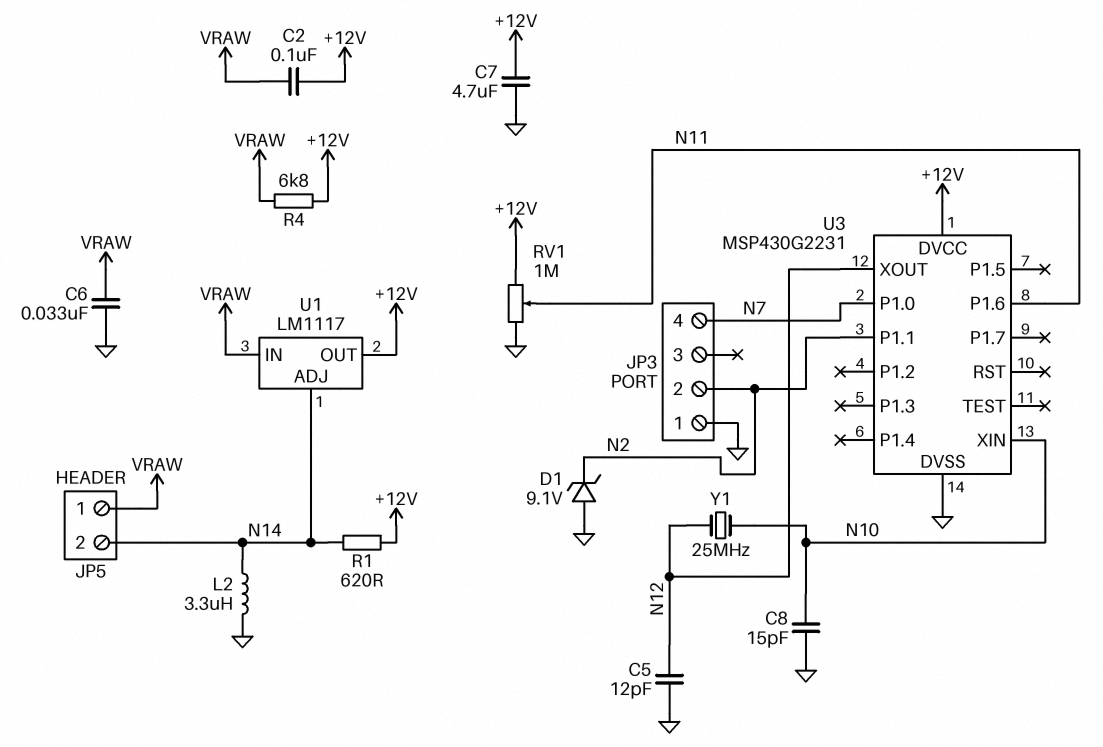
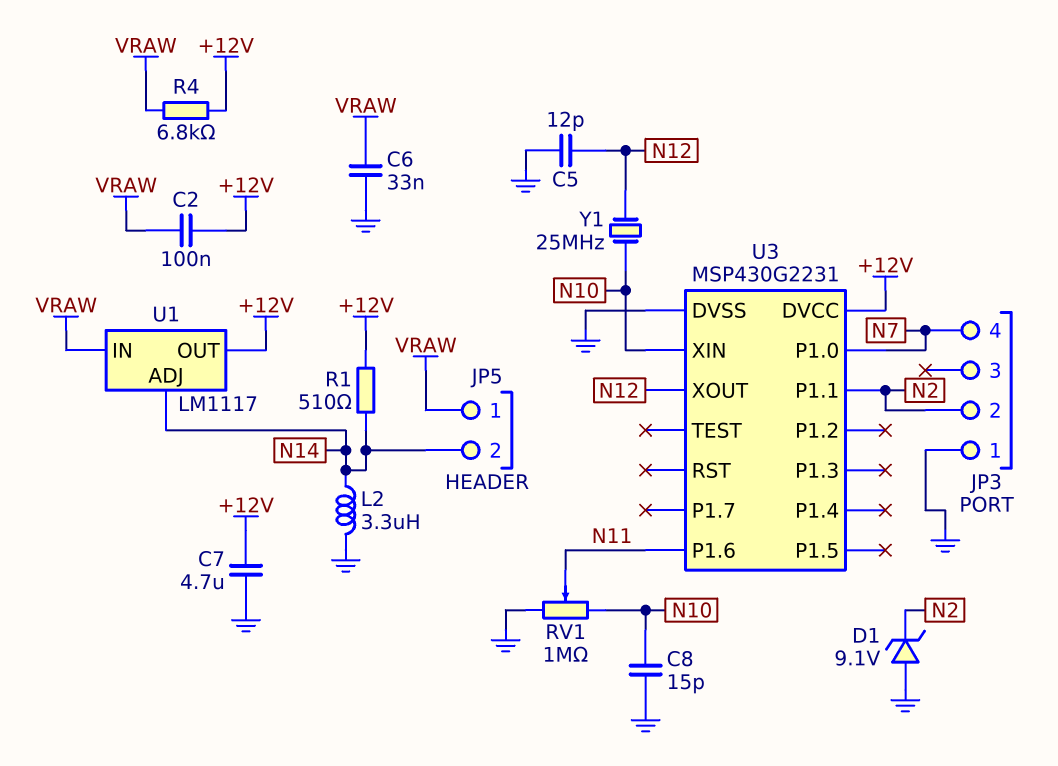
R1: 620 (+12V, N14) -> 510 (+12V, N14)
RV1: 1M (+12V, GND, wiper N11) -> 1M (GND, N10, wiper N11)

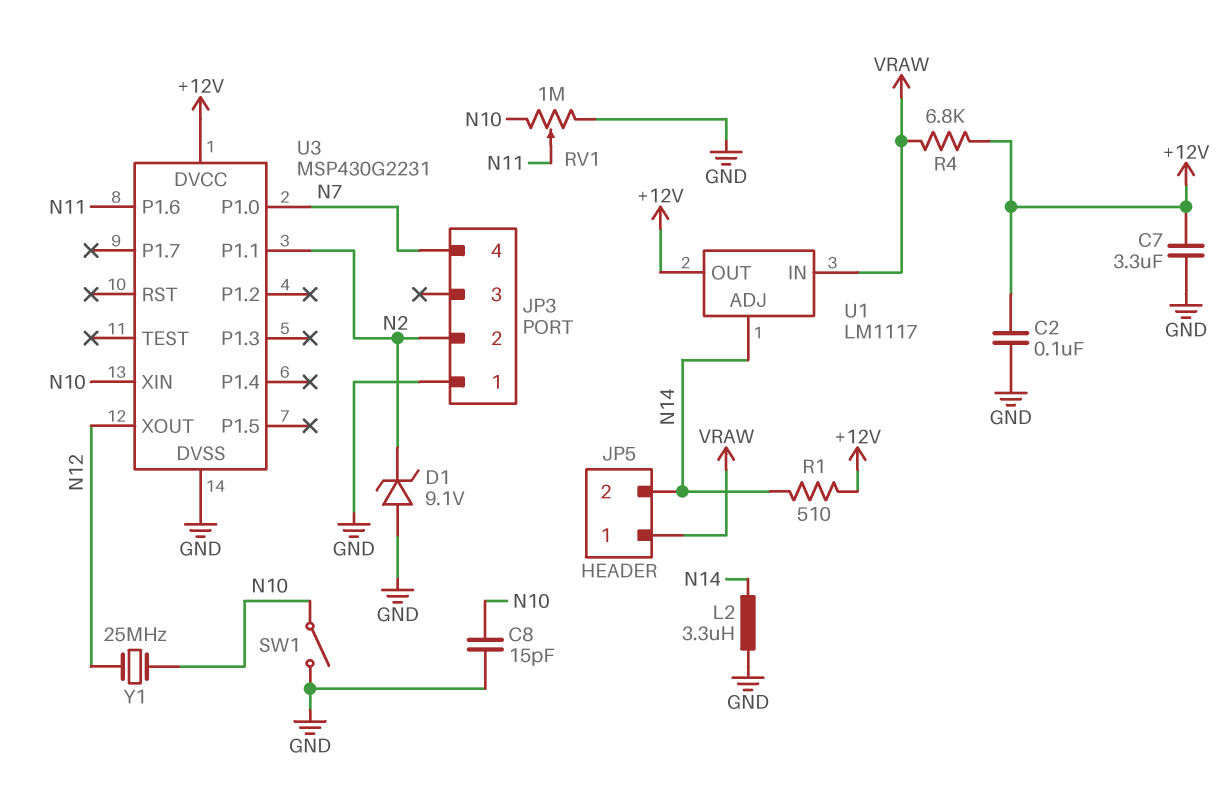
C2: 100nF (+12V, VRAW) -> 100nF (+12V, GND)
C5: 12pF (GND, N12) -> none
C6: 33nF (GND, VRAW) -> none
C7: 4.7uF (+12V, GND) -> 3.3uF (+12V, GND)
SW1: none -> switch (GND, N10)

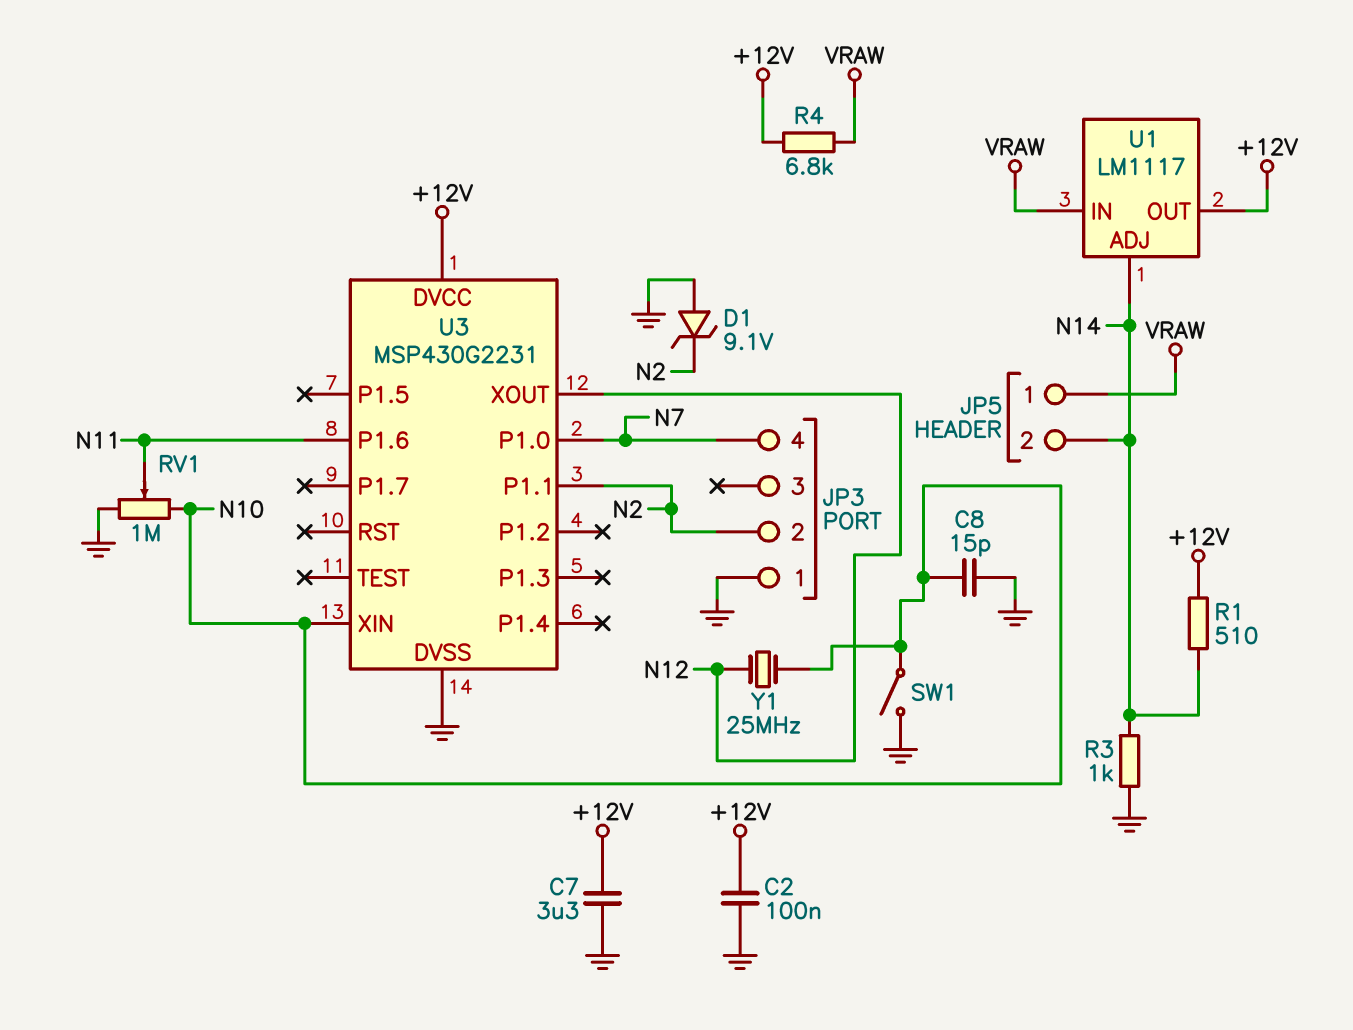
L2: 3.3uH (GND, N14) -> none
R3: none -> 1k (GND, N14)

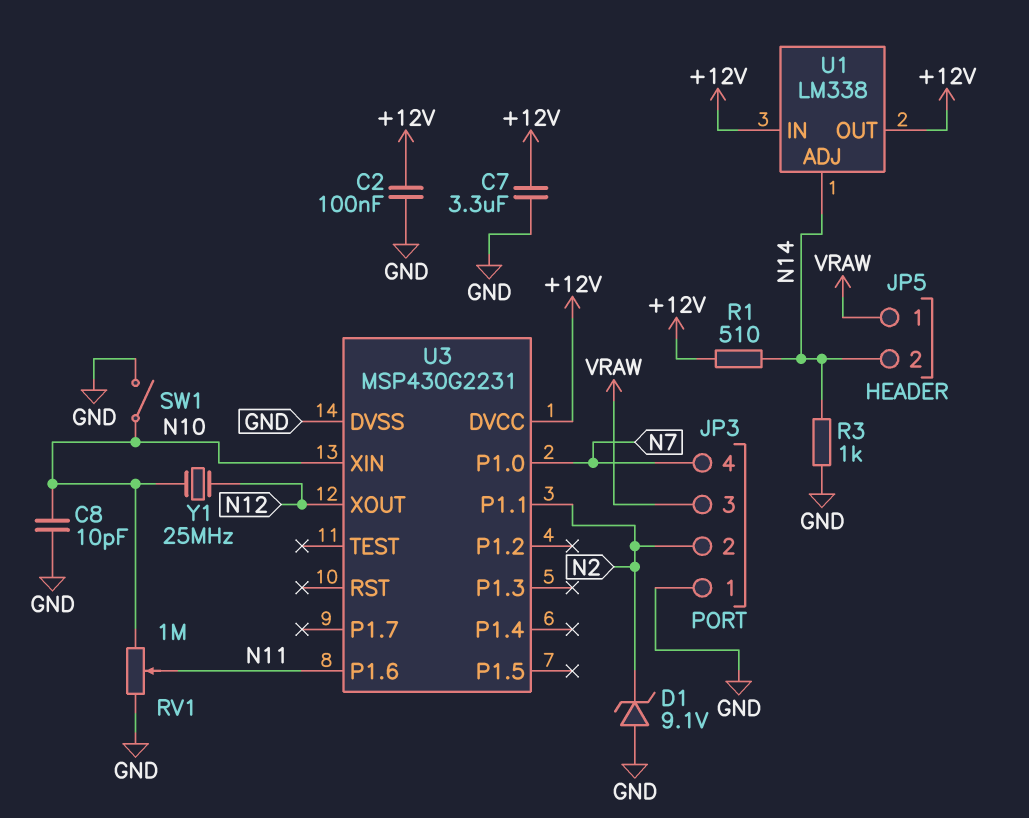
C8: 15pF (GND, N10) -> 10pF (GND, N10)
JP3 pin 3: none -> VRAW
R4: 6.8k (+12V, VRAW) -> none
U1: LM1117 -> LM338
U1 pin IN: VRAW -> +12V

